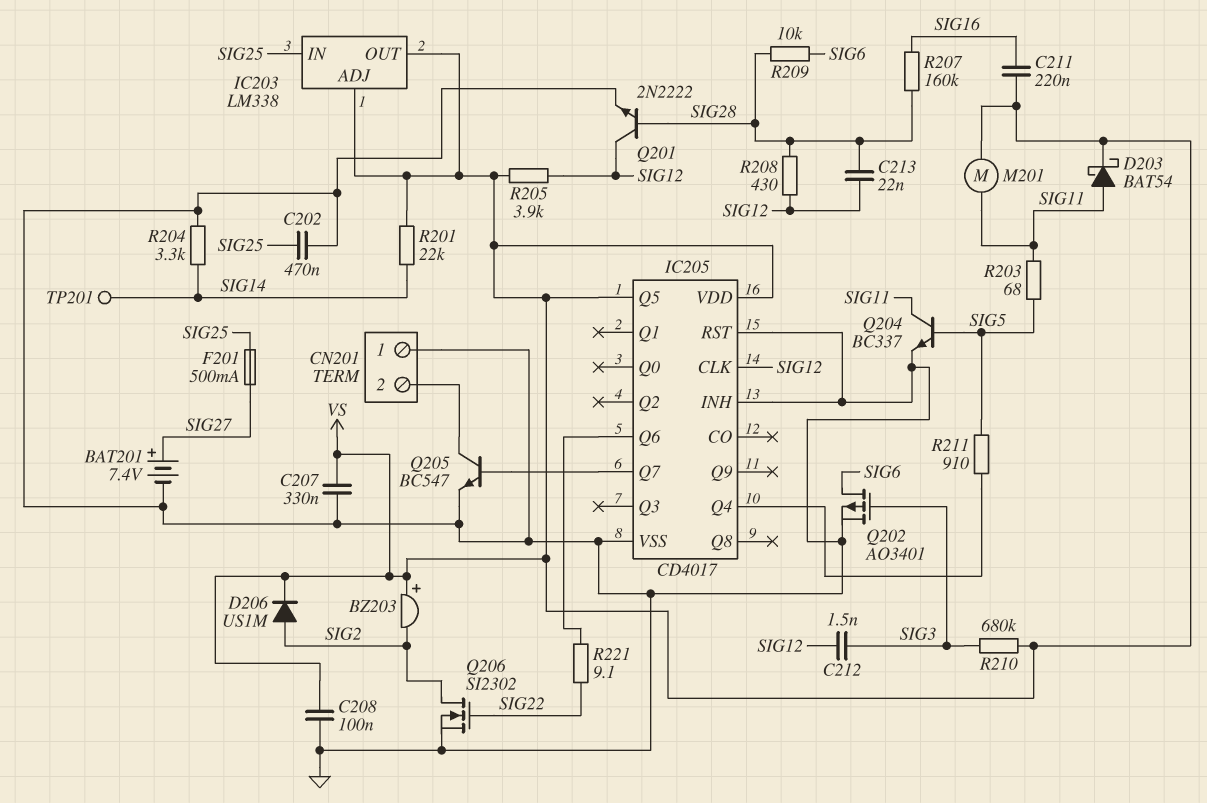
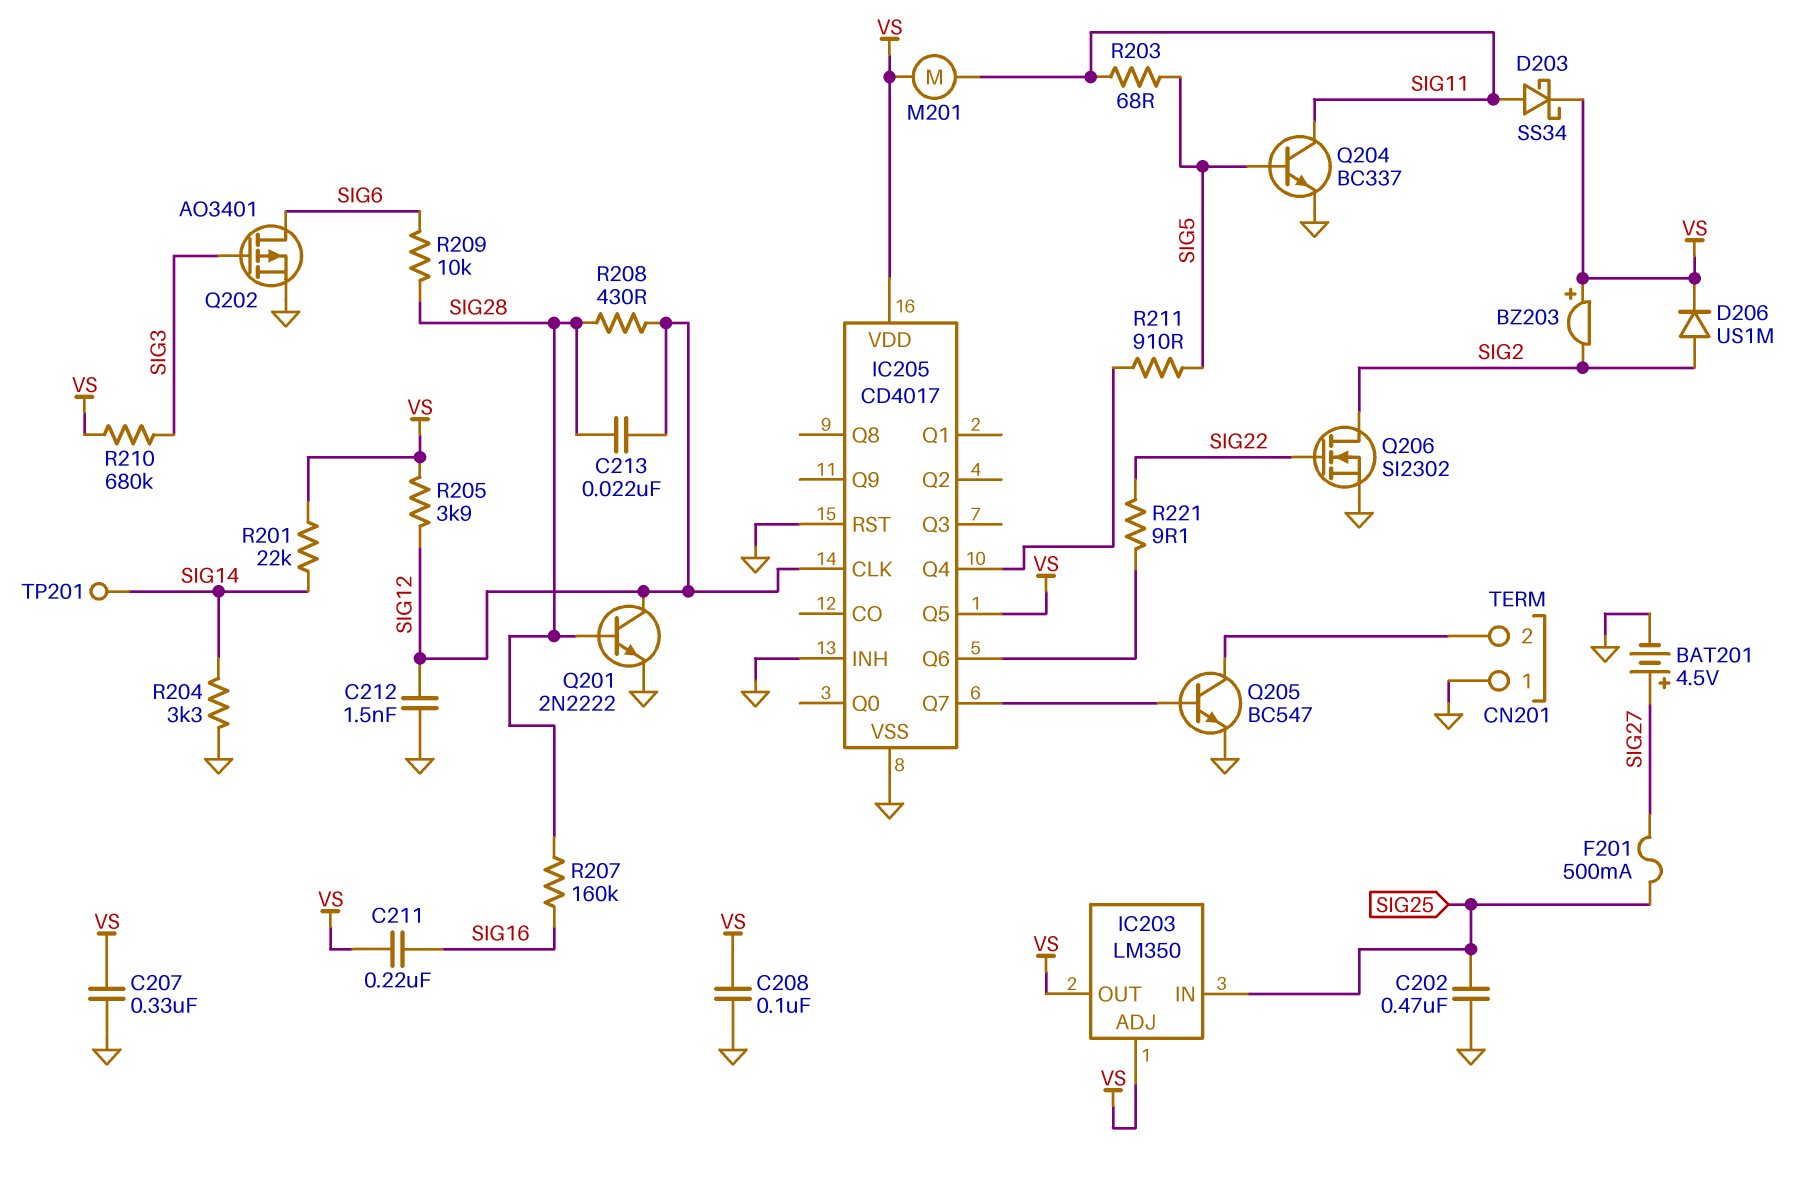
BAT201: 7.4V (plus SIG27, minus GND) -> 4.5V (plus SIG27, minus GND)
C212: 1.5nF (SIG3, SIG12) -> 1.5nF (GND, SIG12)
D203: schottky BAT54 (A SIG11, K VS) -> schottky SS34 (A SIG11, K VS)
IC203: LM338 -> LM350

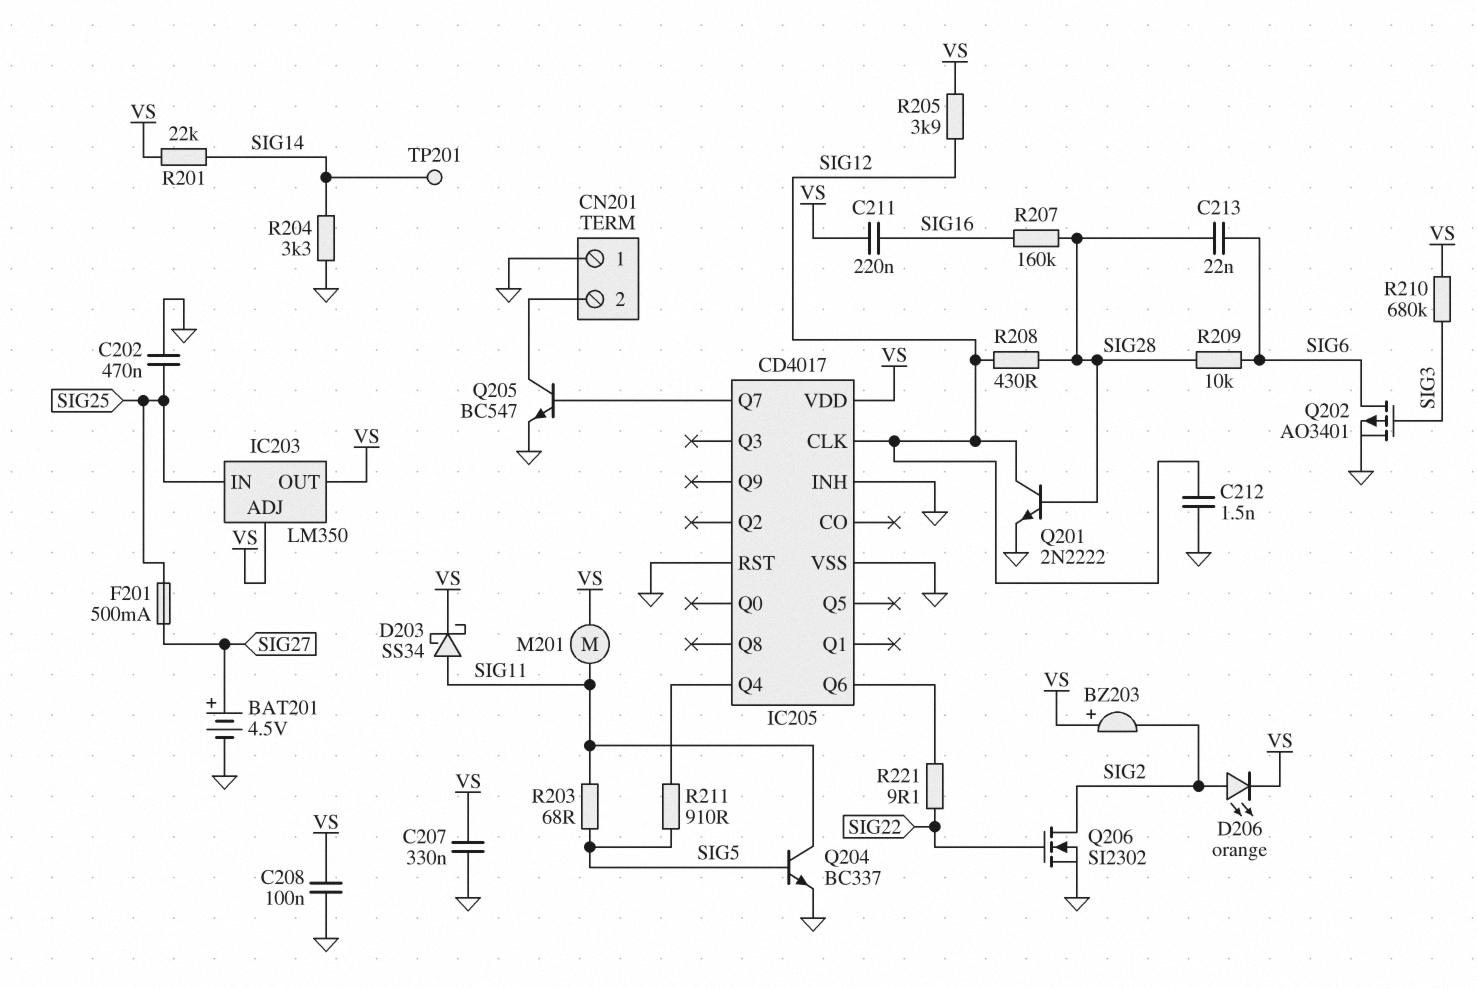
C213: 22nF (SIG12, SIG28) -> 22nF (SIG6, SIG28)
D206: diode US1M (A SIG2, K VS) -> LED orange (A SIG2, K VS)
IC205 pin Q5: VS -> none

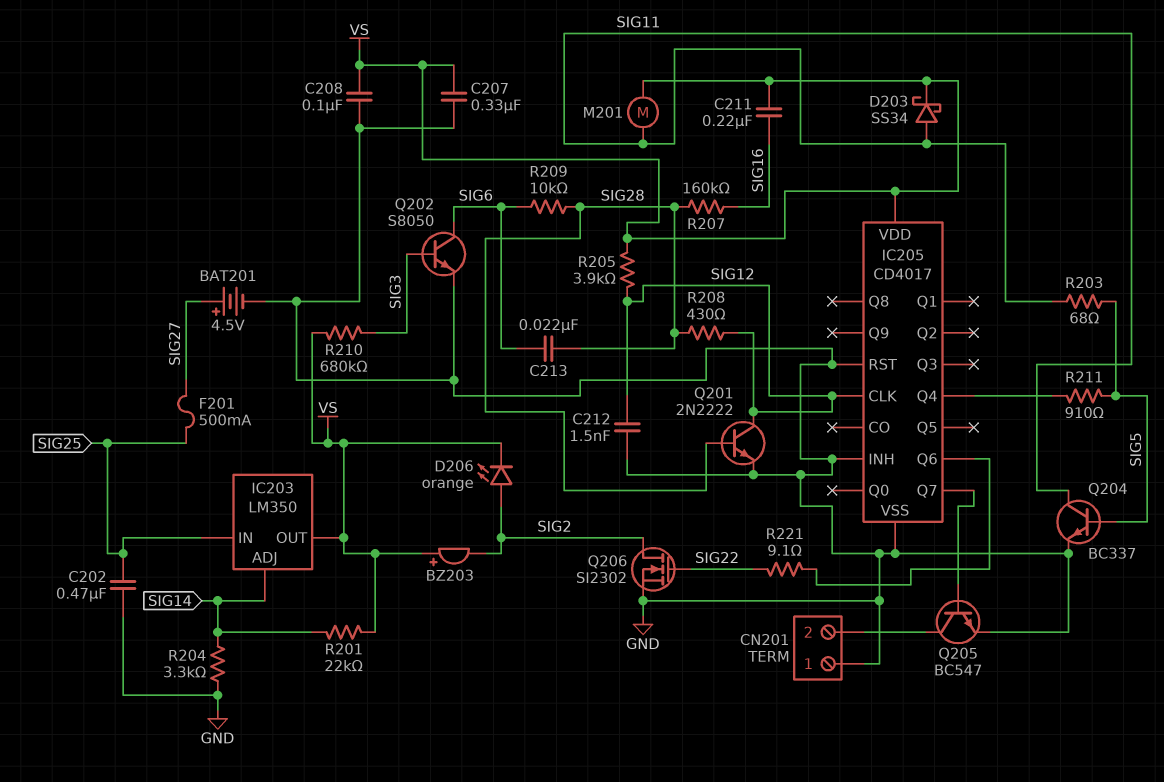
IC203 pin ADJ: VS -> SIG14
Q202: PMOS AO3401 (G SIG3, D SIG6, S GND) -> NPN S8050 (B SIG3, C SIG6, E GND)
TP201: test point (SIG14) -> none

